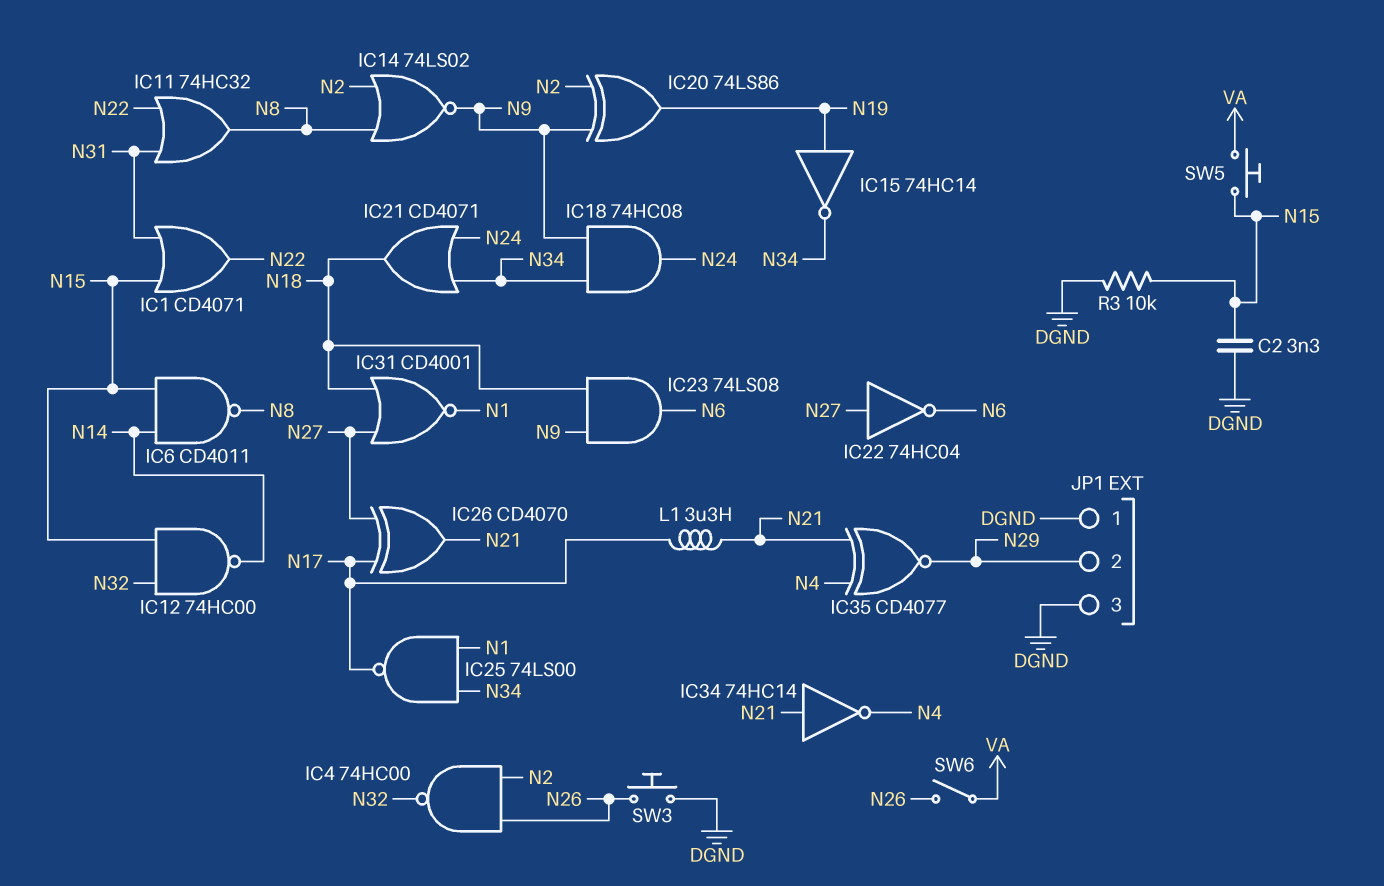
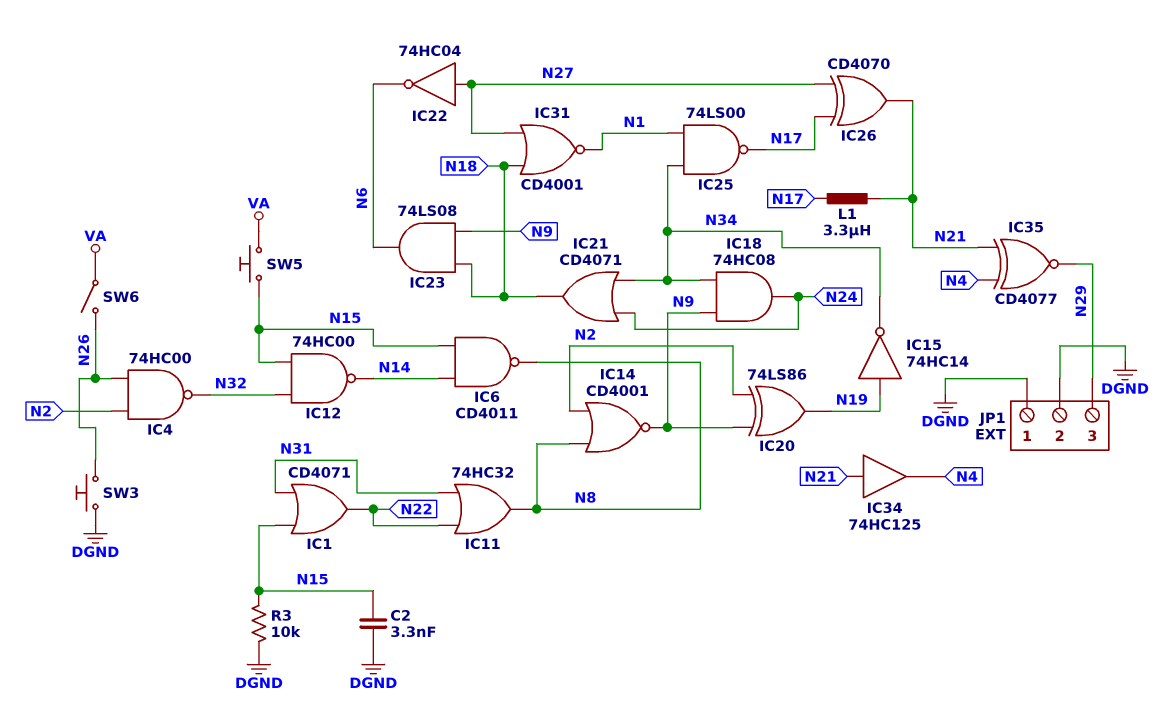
IC14: NOR 74LS02 (in N2, in N8, out N9) -> NOR CD4001 (in N2, in N8, out N9)
IC34: NOT 74HC14 (in N21, out N4) -> buffer 74HC125 (in N21, out N4)
JP1 pin 2: N29 -> DGND
JP1 pin 3: DGND -> N29

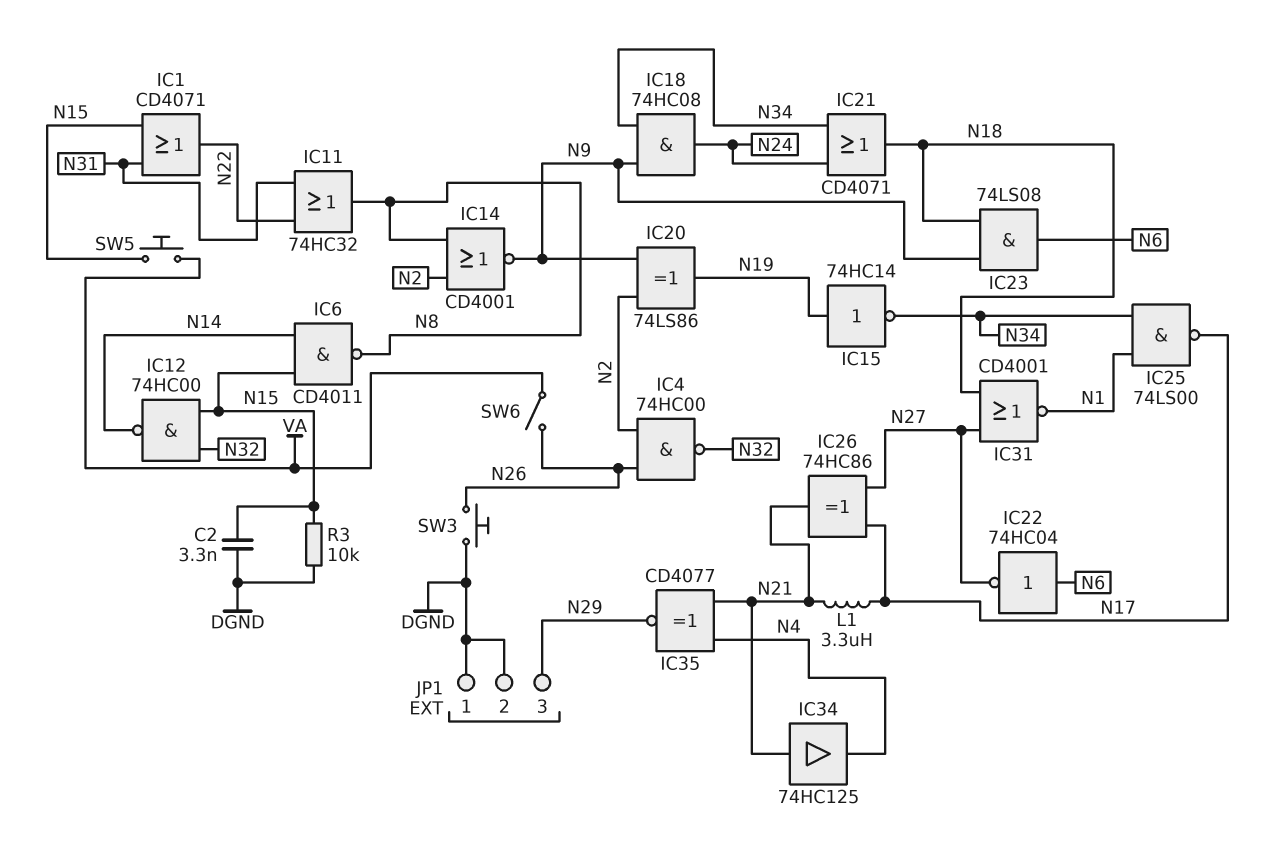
IC22: NOT 74HC04 (in N27, out N6) -> NOT 74HC04 (in N6, out N27)
IC26: XOR CD4070 (in N17, in N27, out N21) -> XOR 74HC86 (in N17, in N27, out N21)

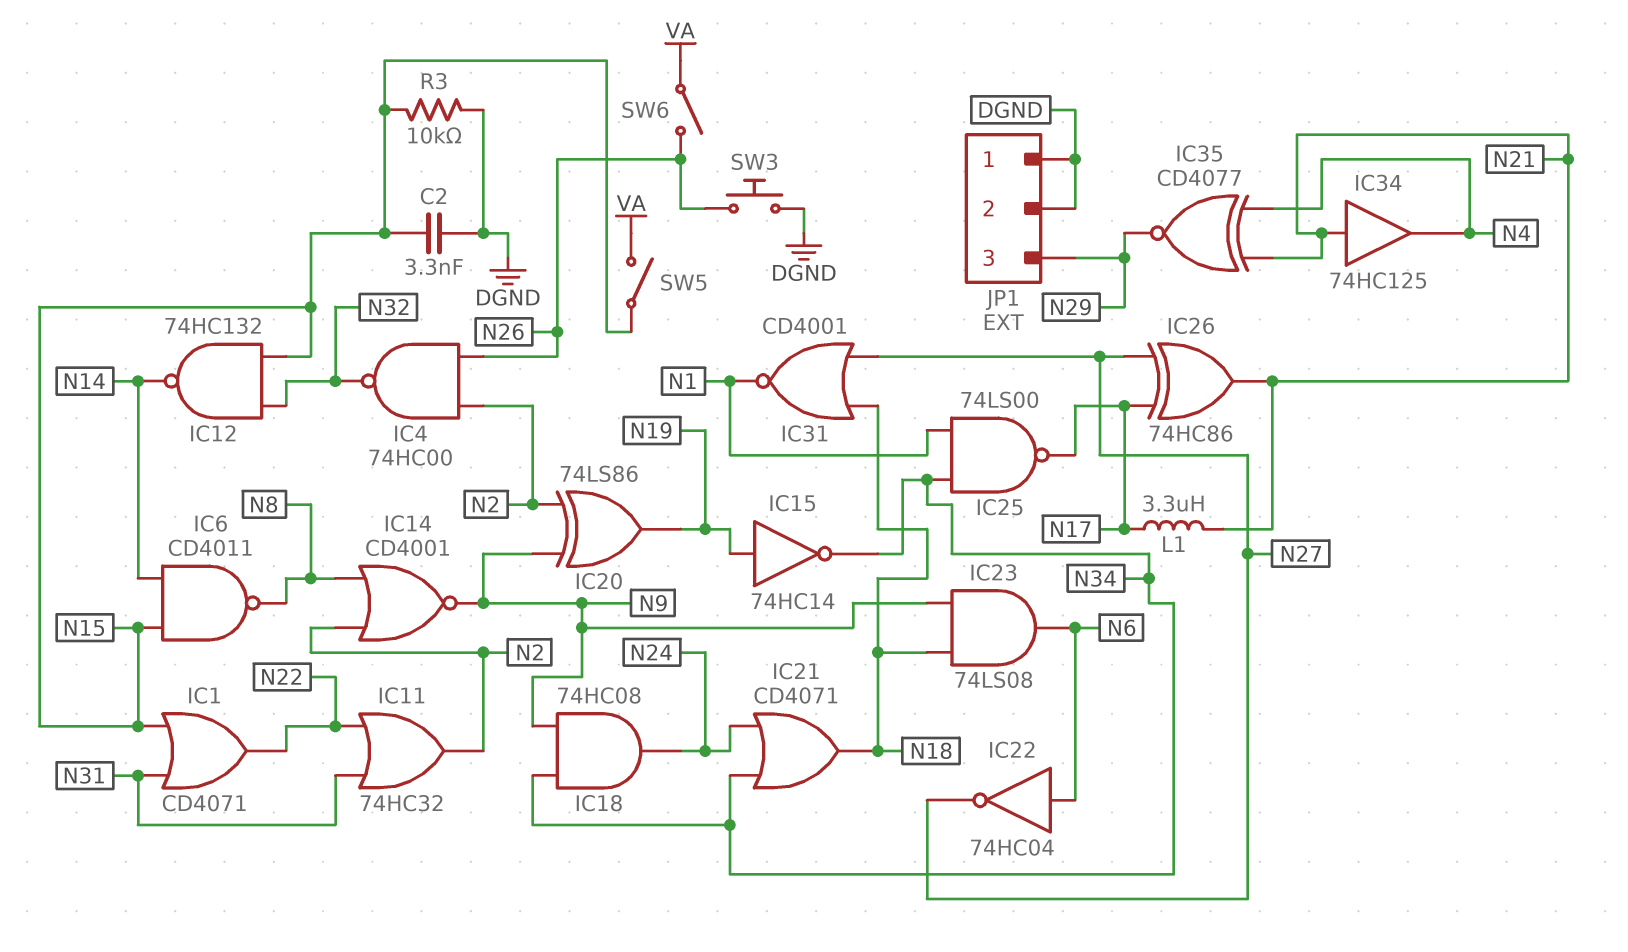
IC11: OR 74HC32 (in N22, in N31, out N8) -> OR 74HC32 (in N22, in N31, out N2)
IC12: NAND 74HC00 (in N15, in N32, out N14) -> NAND 74HC132 (in N15, in N32, out N14)
SW5: button (N15, VA) -> switch (N15, VA)

